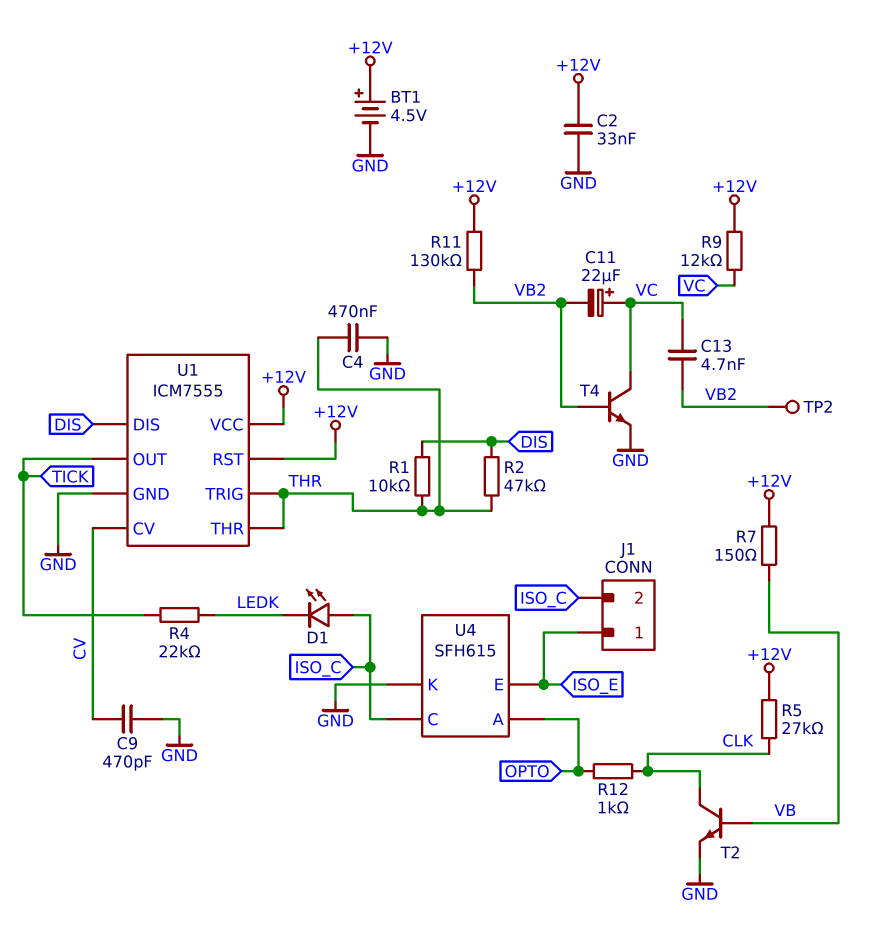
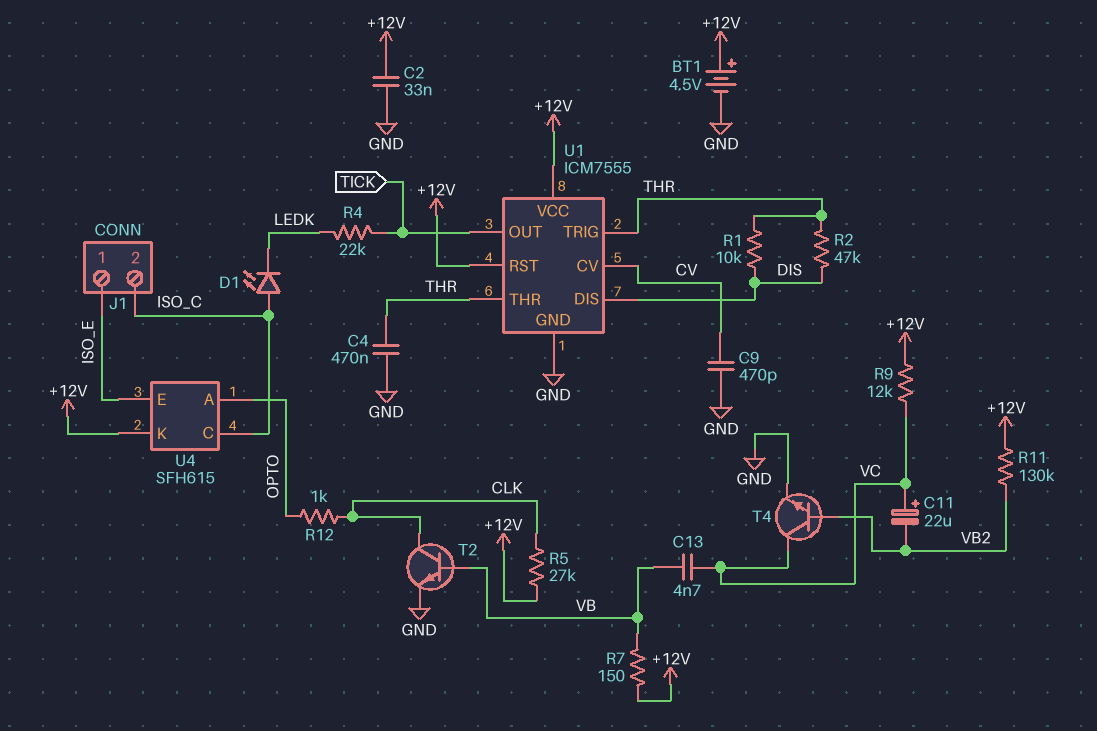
C13: 4.7nF (VB2, VC) -> 4.7nF (VB, VC)
TP2: test point (VB2) -> none
U4 pin K: GND -> +12V

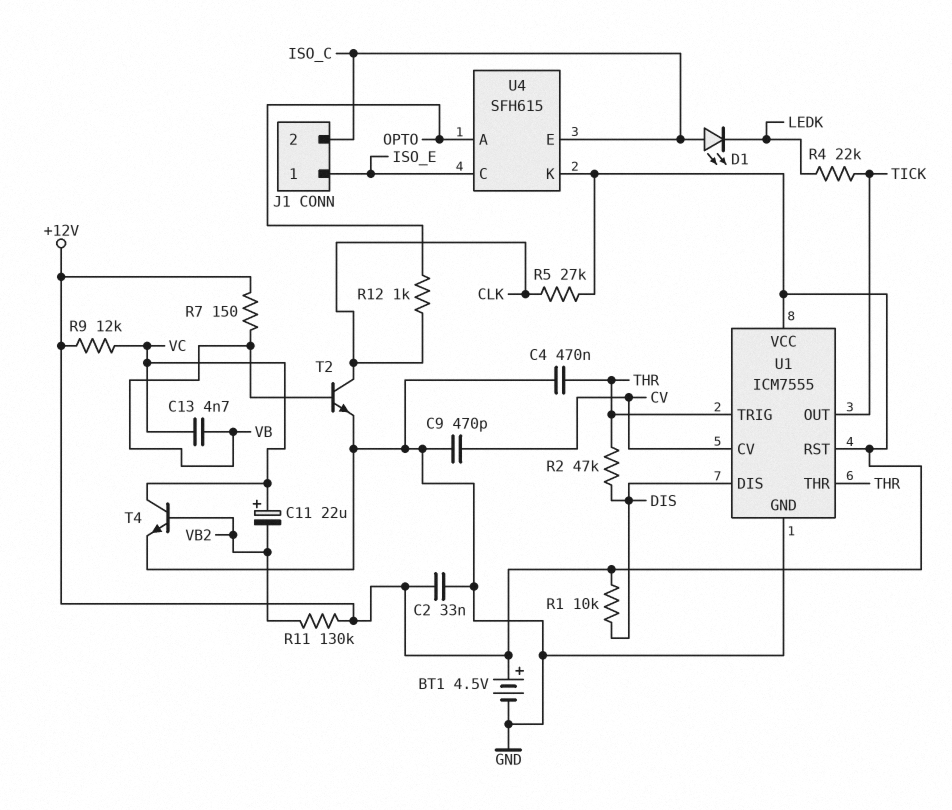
R1: 10k (DIS, THR) -> 10k (+12V, DIS)
U4 pin C: ISO_C -> ISO_E
U4 pin E: ISO_E -> ISO_C

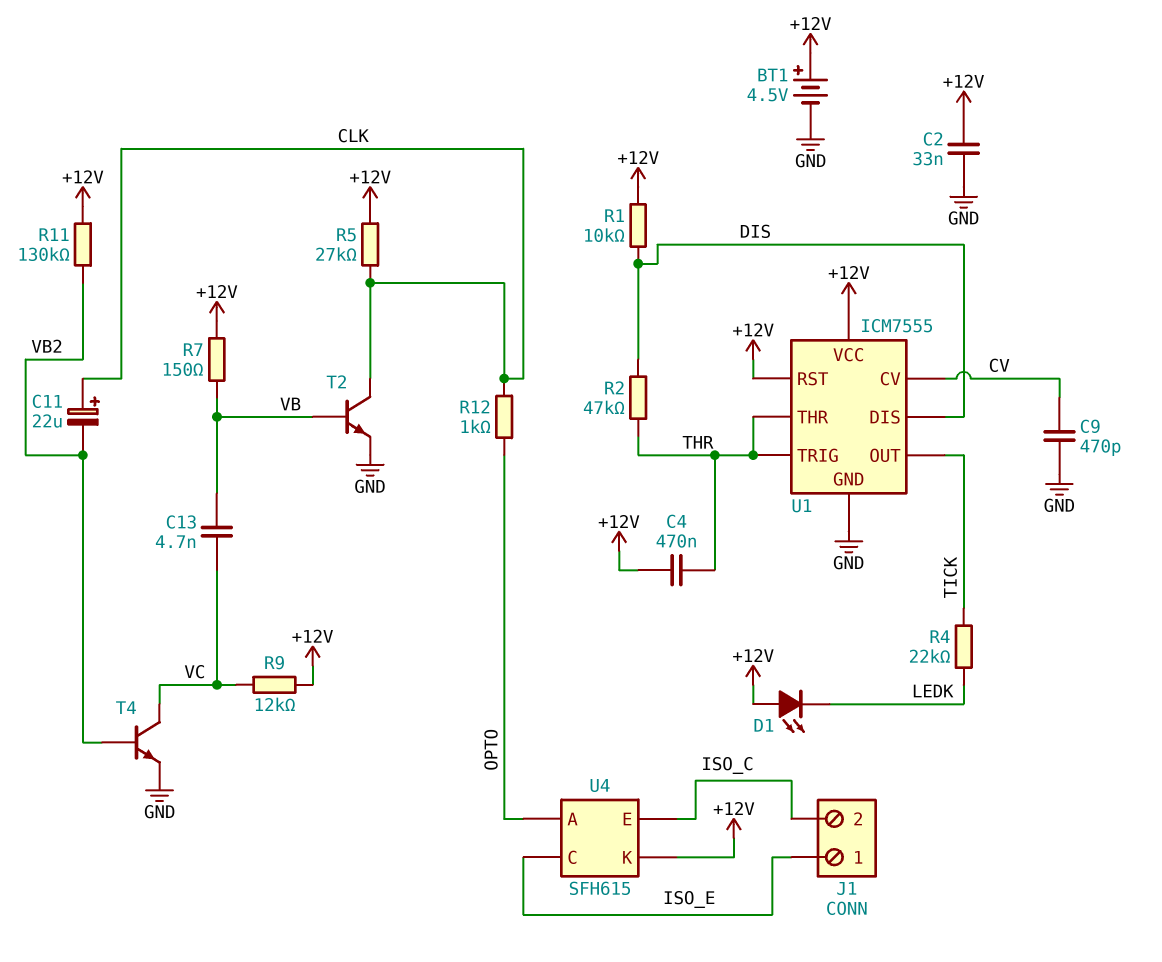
C4: 470nF (GND, THR) -> 470nF (+12V, THR)
C11: 22uF (plus VC, minus VB2) -> 22uF (plus CLK, minus VB2)
D1: LED (A ISO_C, K LEDK) -> LED (A +12V, K LEDK)

